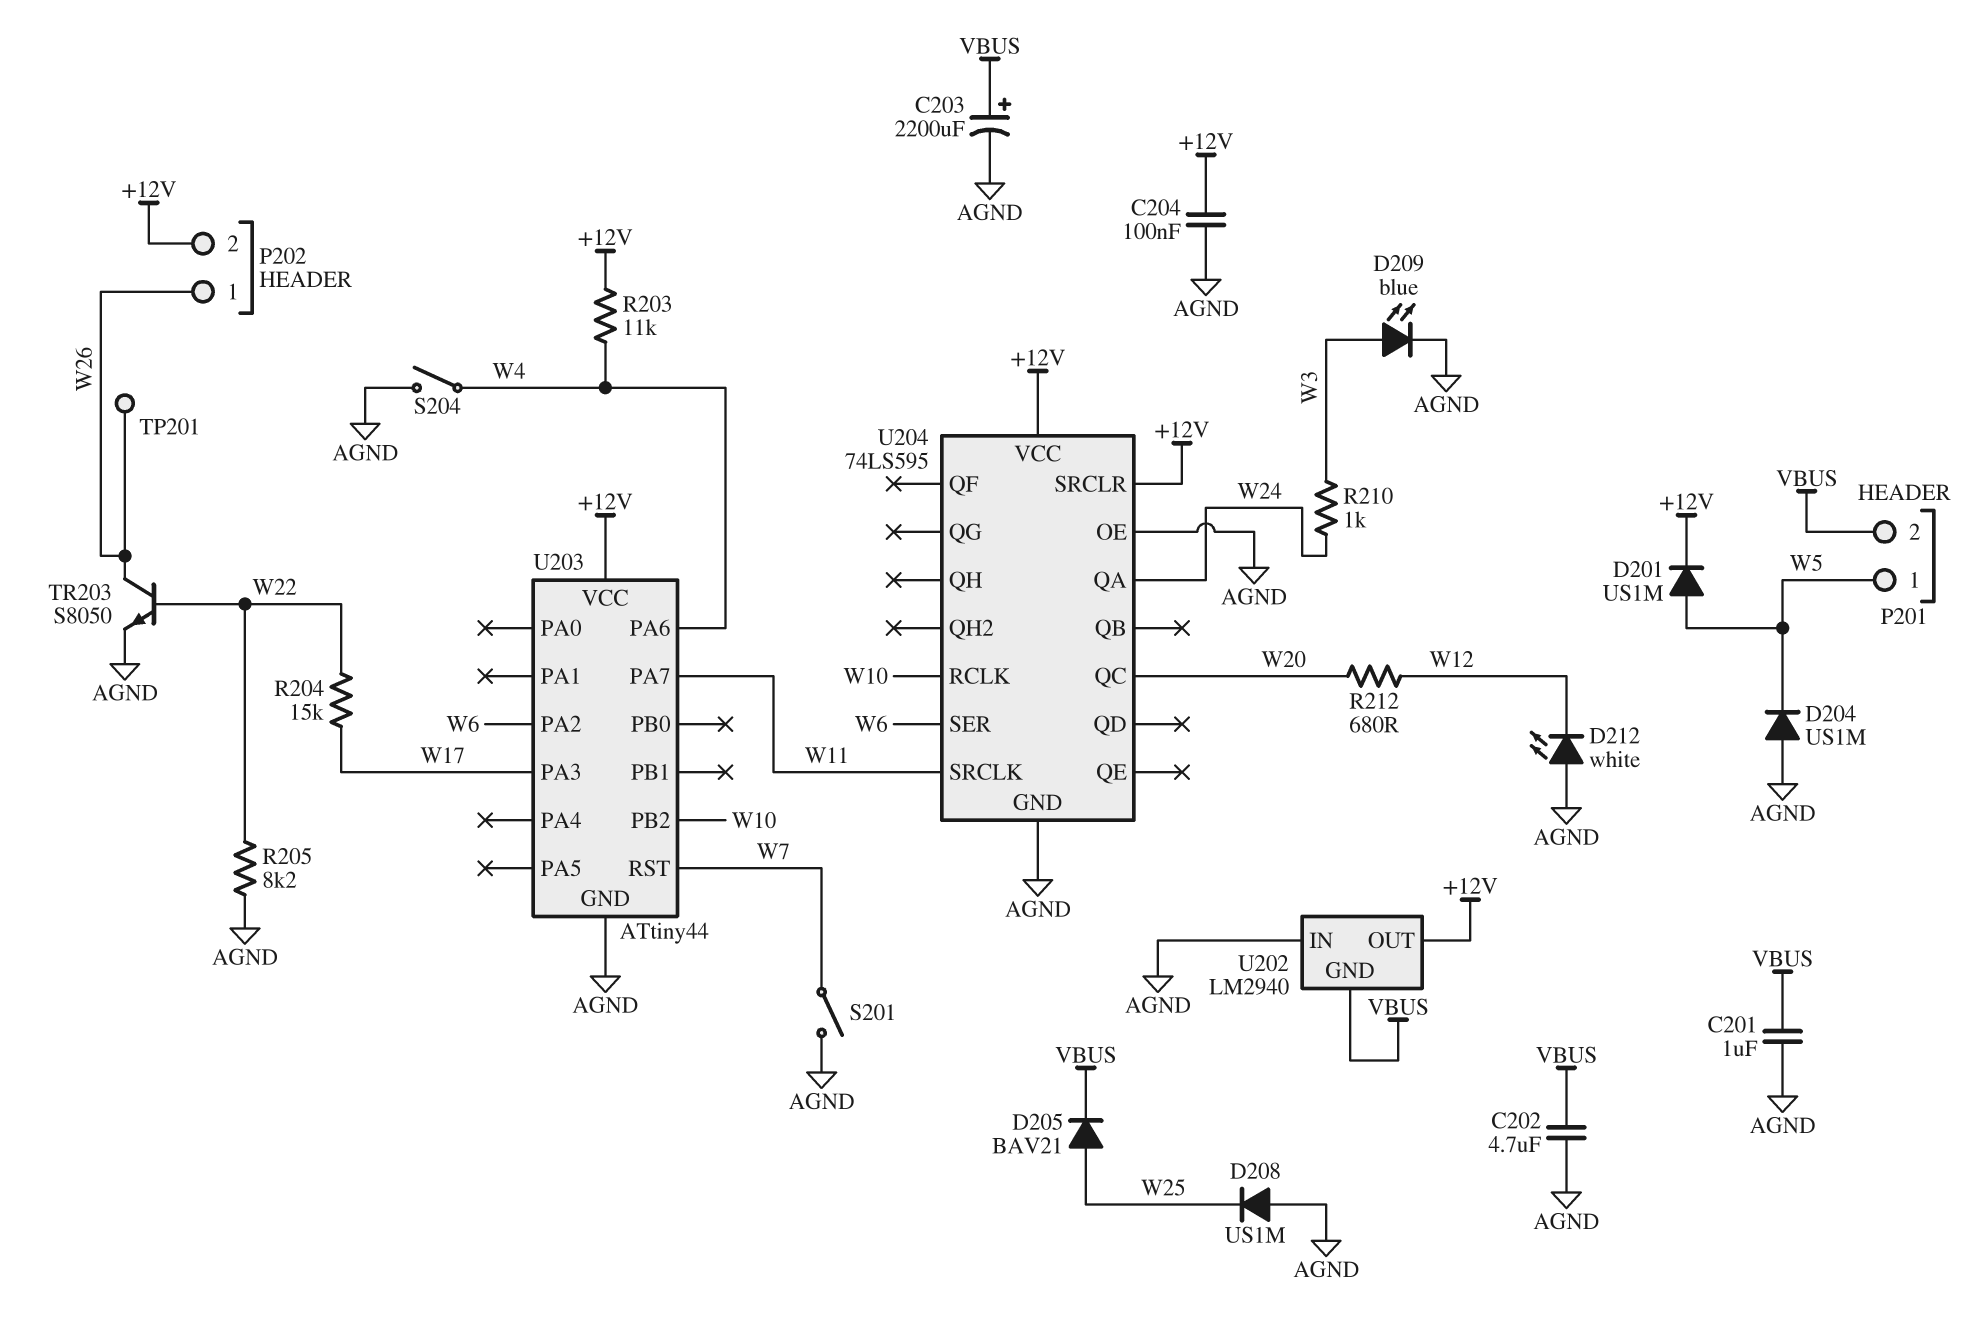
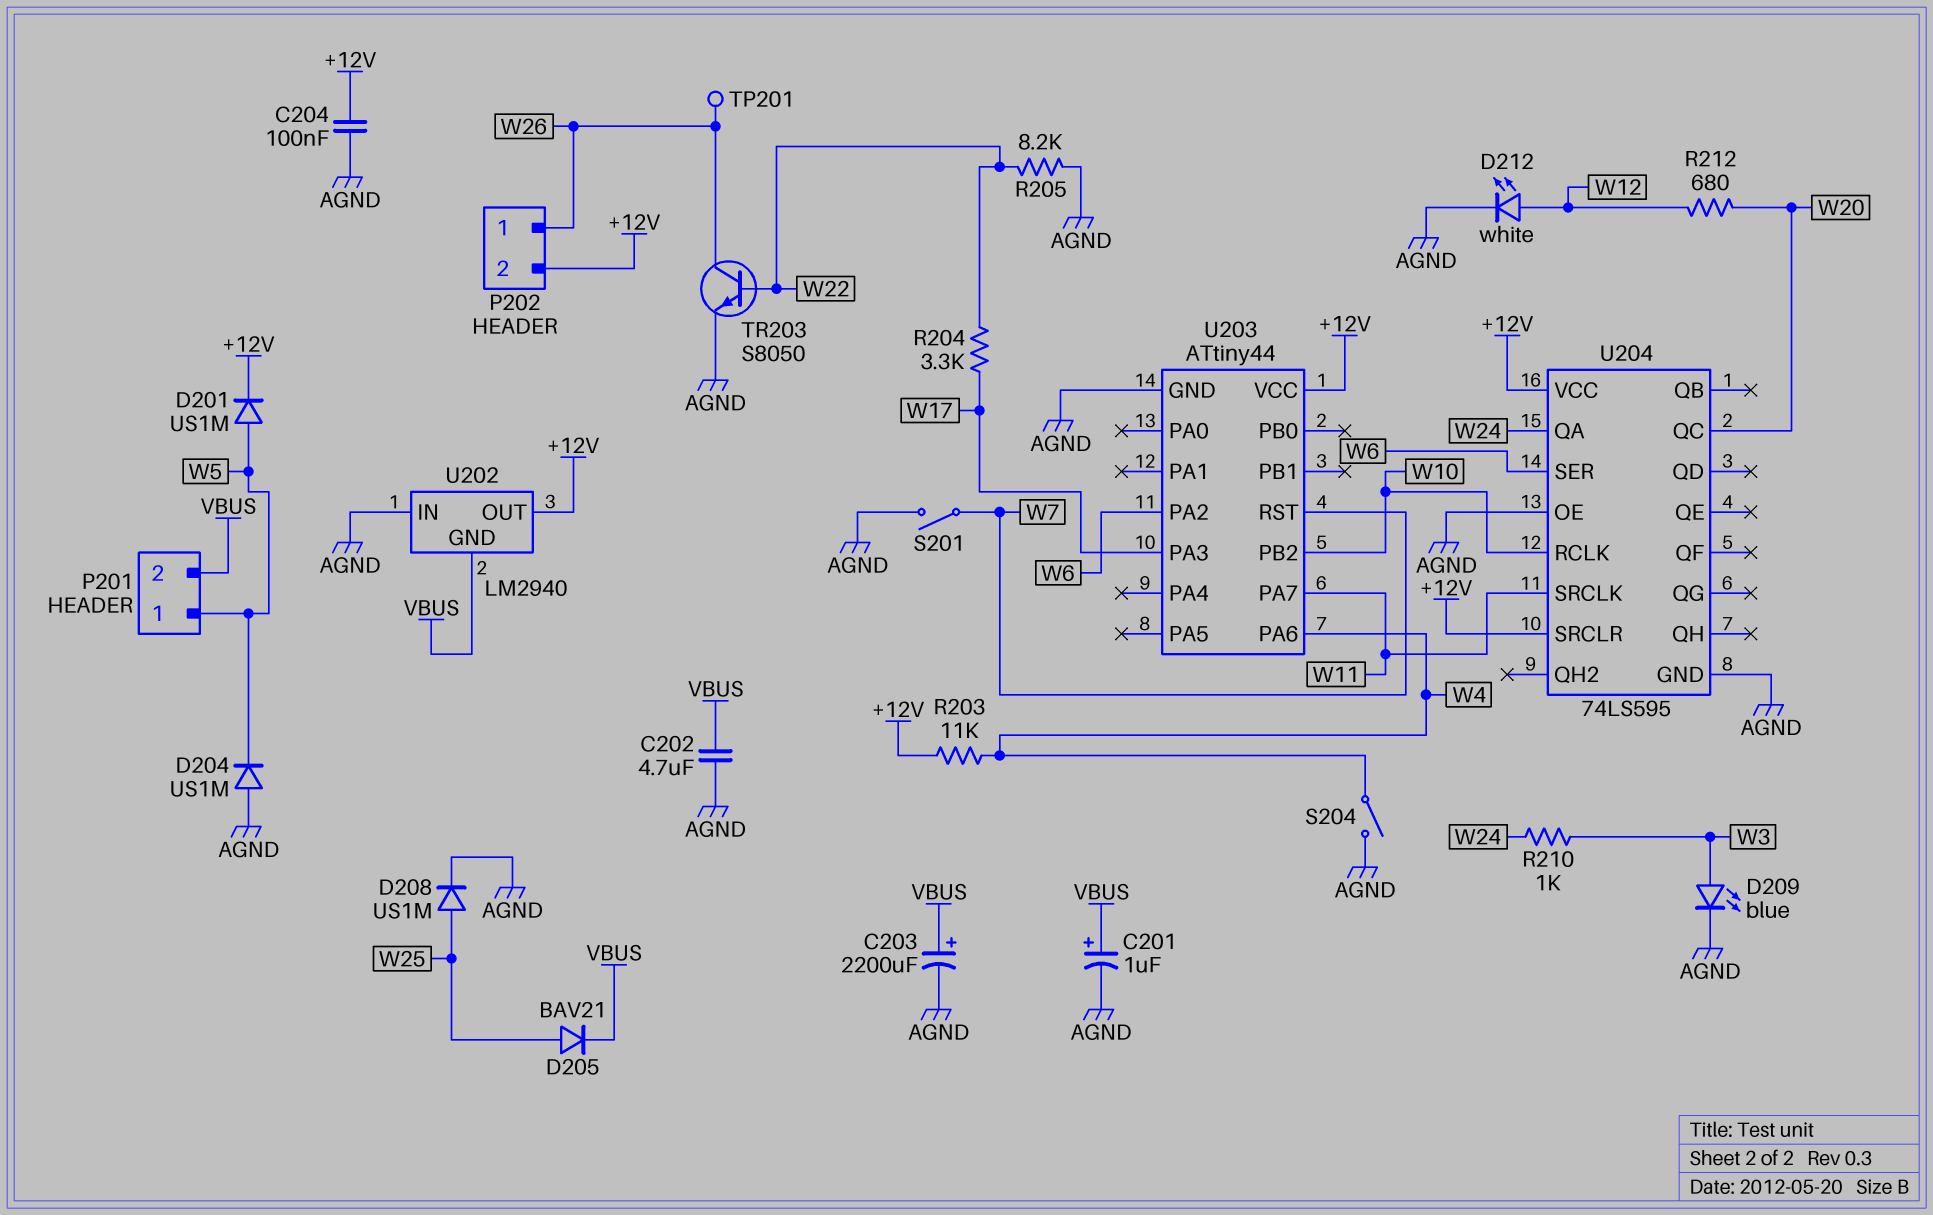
C201: 1uF (AGND, VBUS) -> 1uF (plus VBUS, minus AGND)
D208: diode US1M (A AGND, K W25) -> diode US1M (A W25, K AGND)
D212: LED white (A AGND, K W12) -> LED white (A W12, K AGND)
R204: 15k (W17, W22) -> 3.3k (W17, W22)

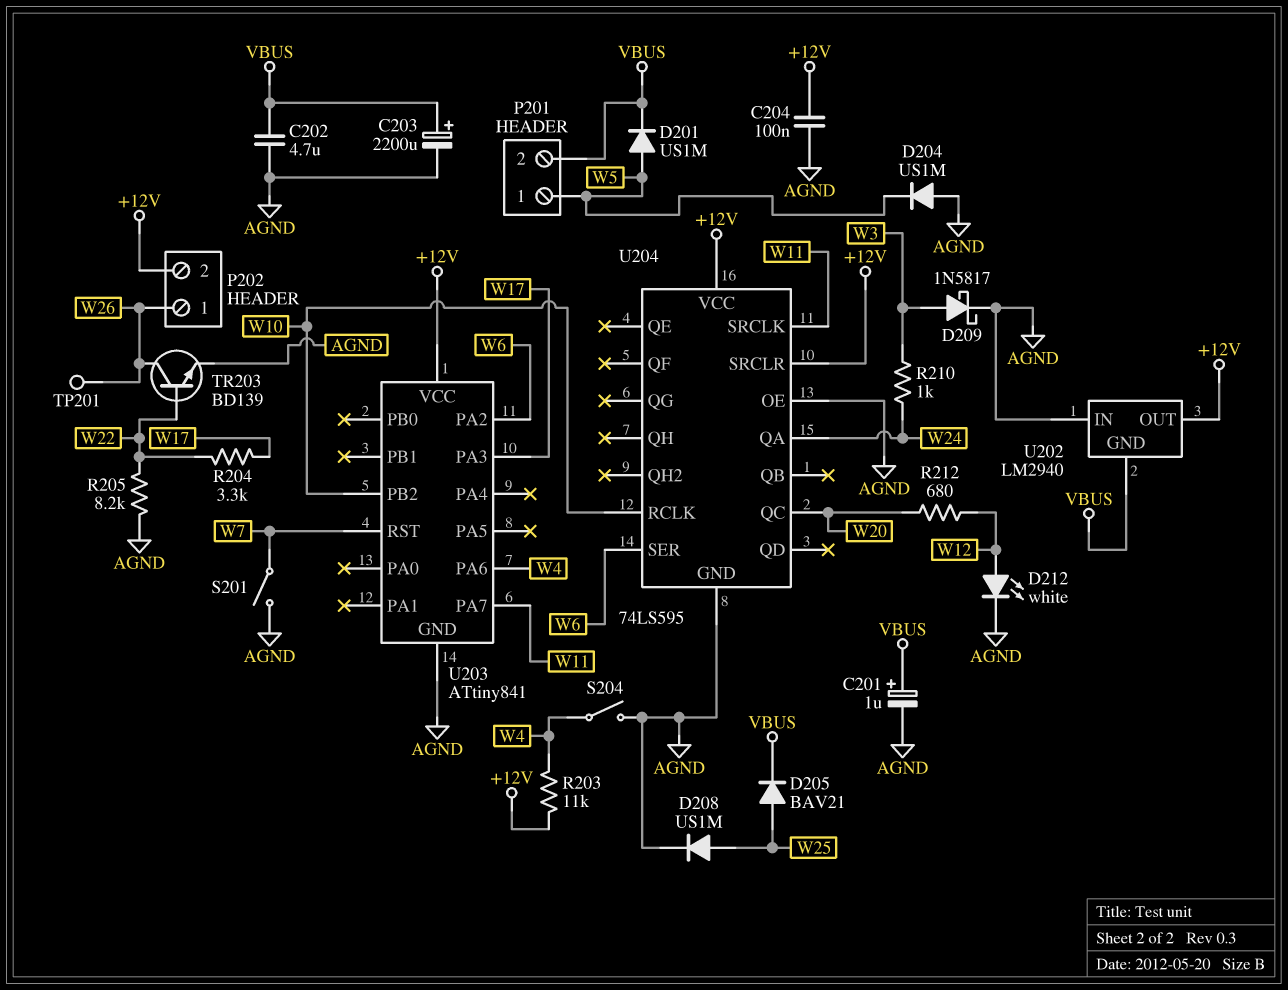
D201: diode US1M (A W5, K +12V) -> diode US1M (A W5, K VBUS)
D209: LED blue (A W3, K AGND) -> schottky 1N5817 (A W3, K AGND)
TR203: NPN S8050 (B W22, C W26, E AGND) -> NPN BD139 (B W22, C W26, E AGND)
U203: ATtiny44 -> ATtiny841

